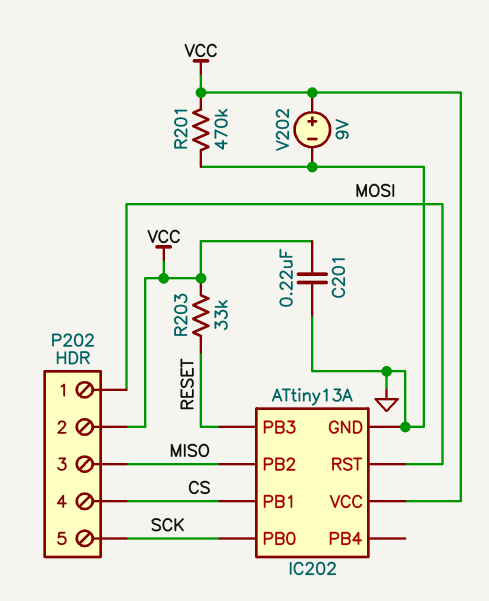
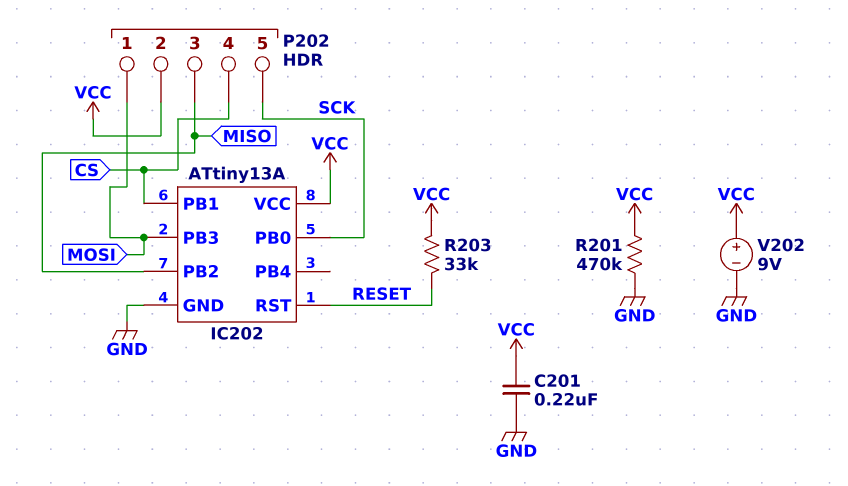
IC202 pin PB3: RESET -> MOSI
IC202 pin RST: MOSI -> RESET

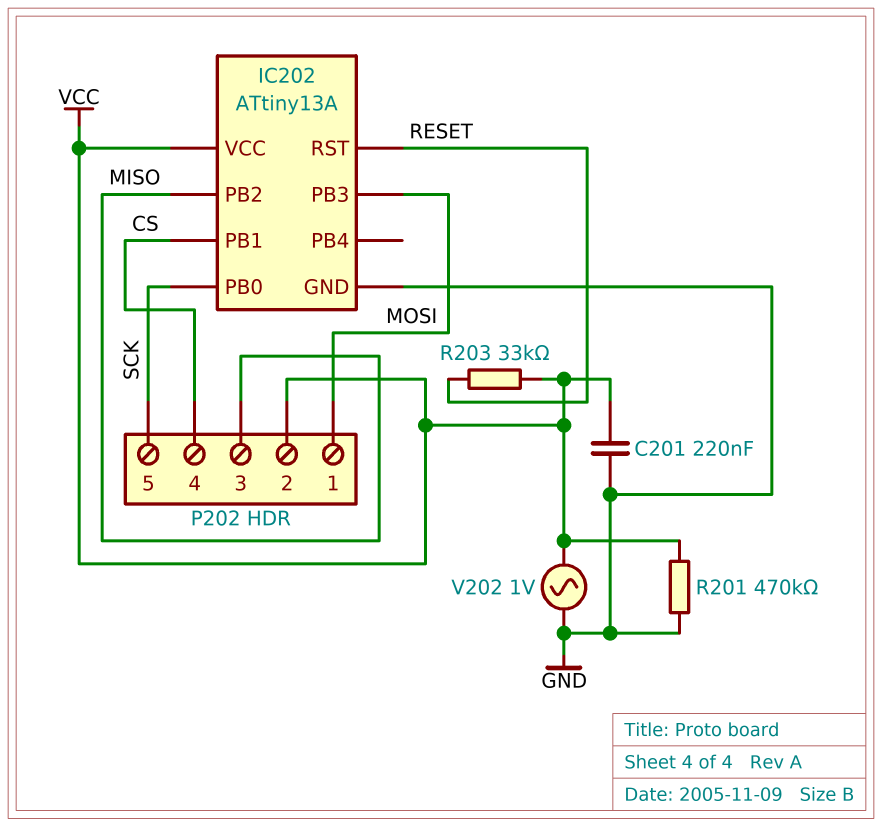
V202: 9V (plus VCC, minus GND) -> AC 1V (GND, VCC)

